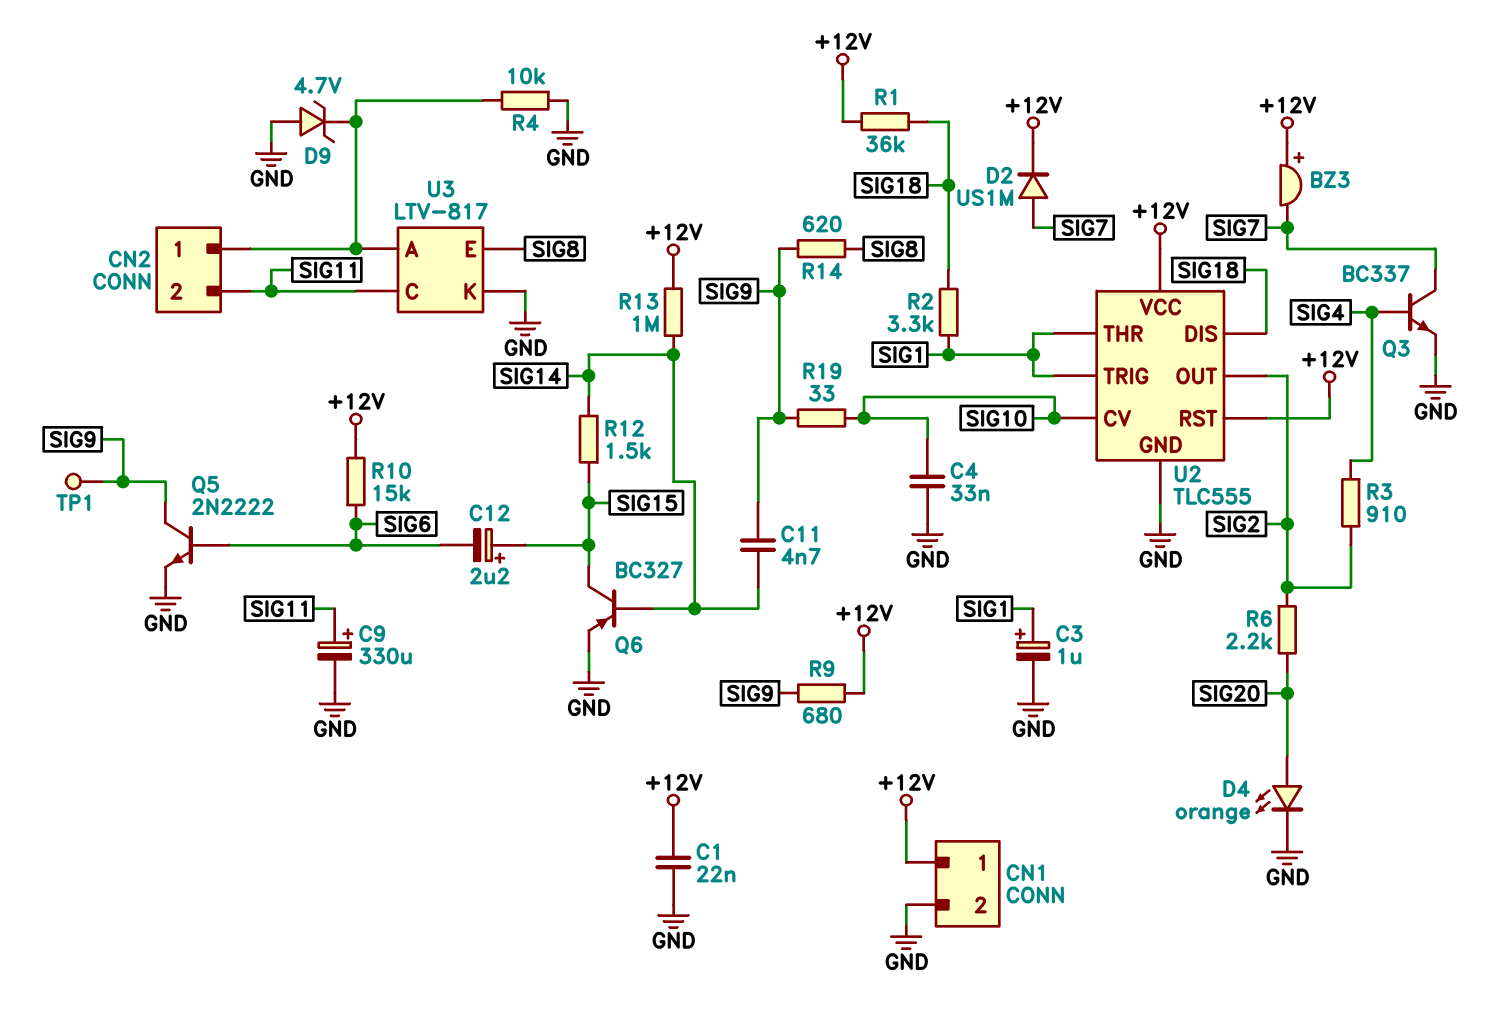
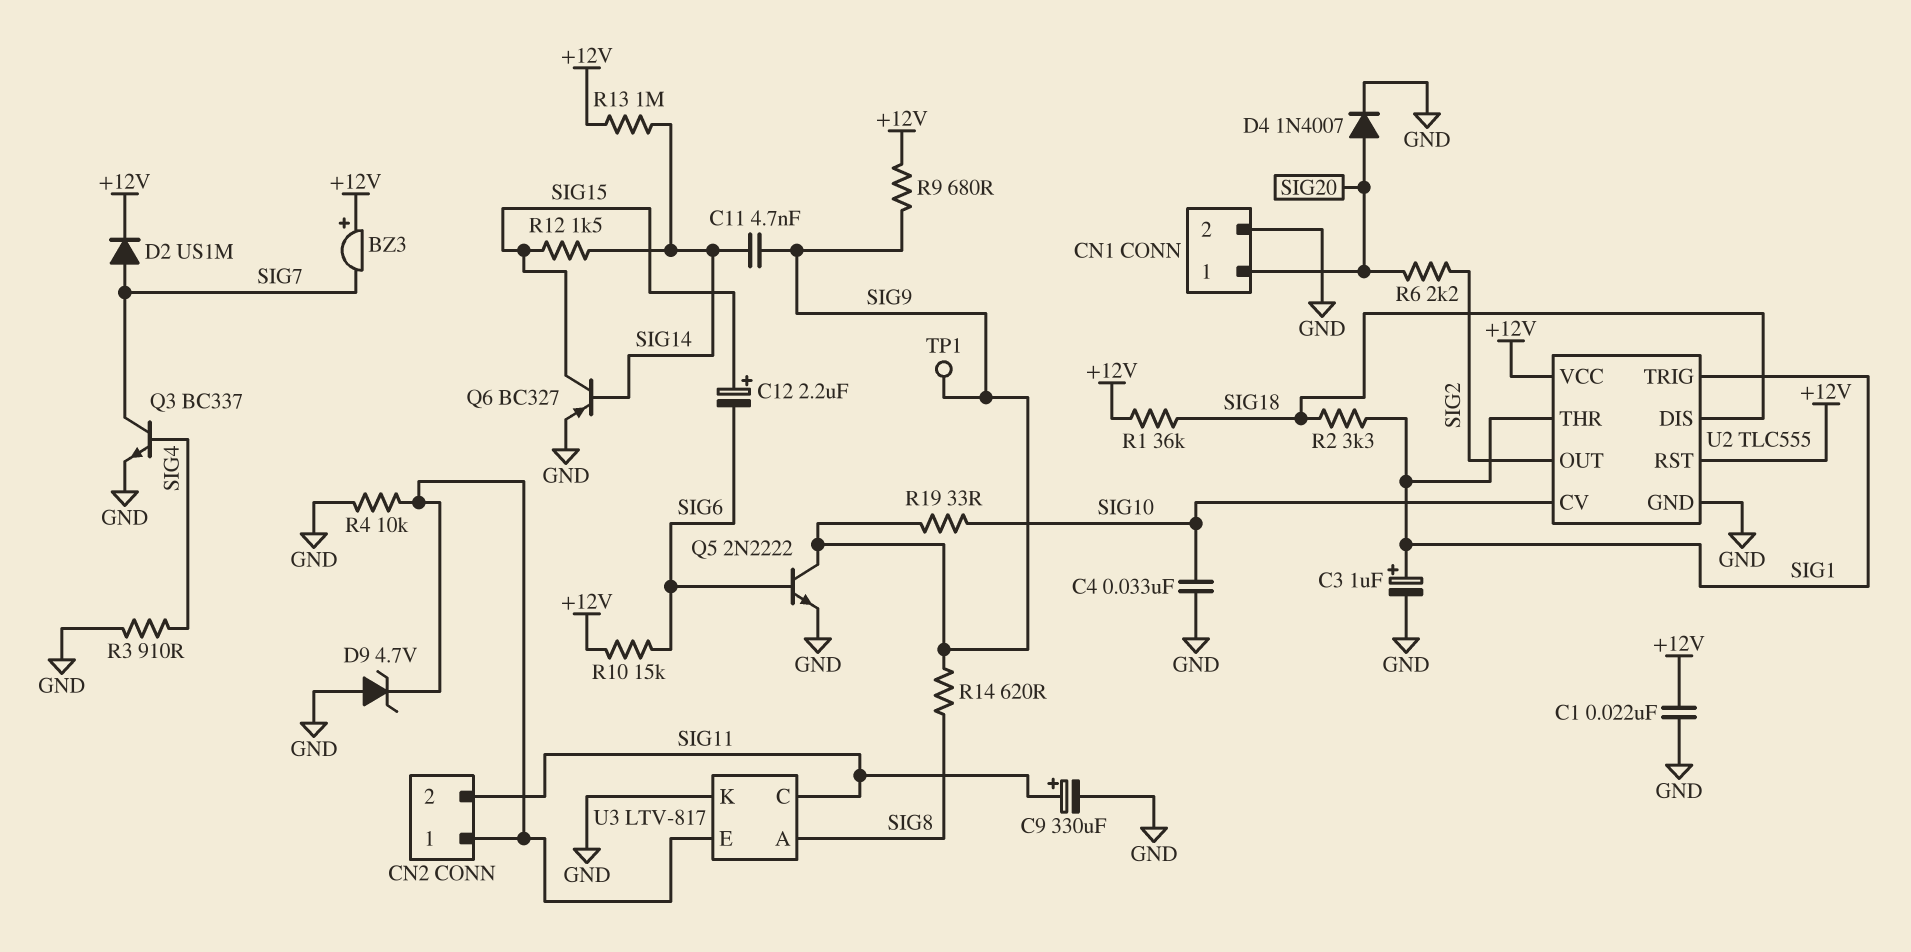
CN1 pin 1: +12V -> SIG20
D4: LED orange (A SIG20, K GND) -> diode 1N4007 (A SIG20, K GND)
R3: 910 (SIG2, SIG4) -> 910 (GND, SIG4)
U3 pin A: CN2/1 -> SIG8
U3 pin E: SIG8 -> CN2/1

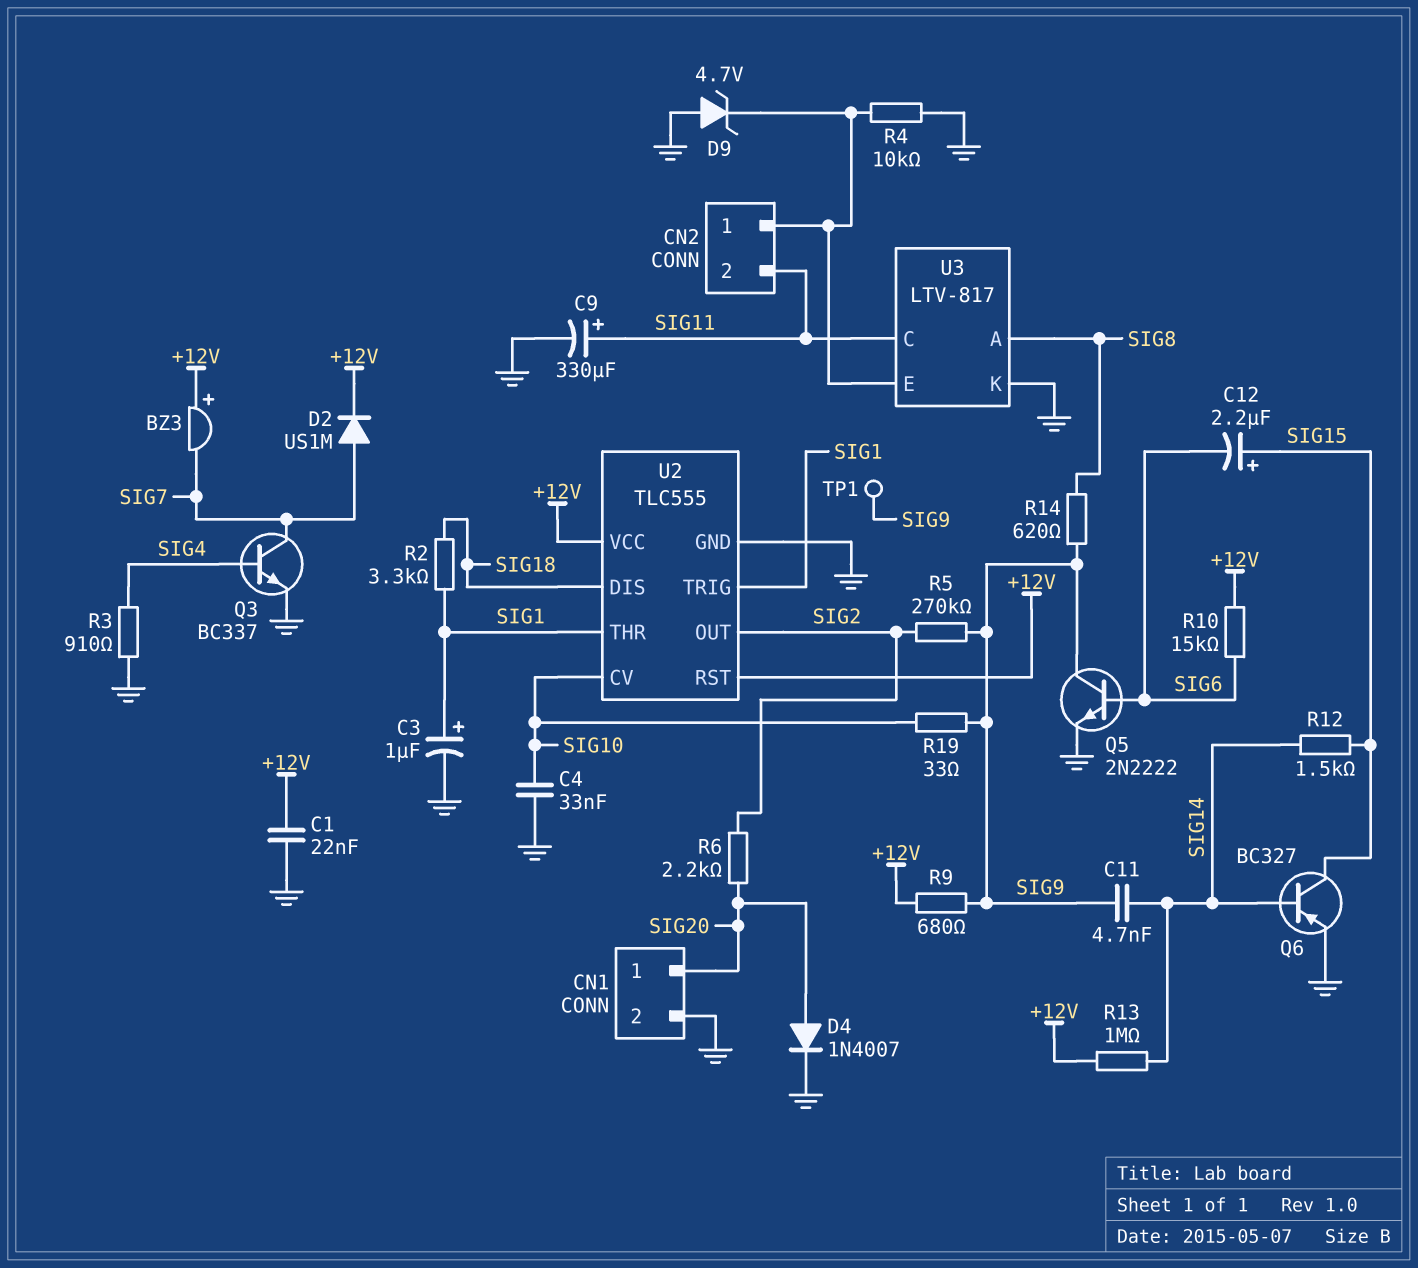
R1: 36k (+12V, SIG18) -> none
R5: none -> 270k (SIG2, SIG9)

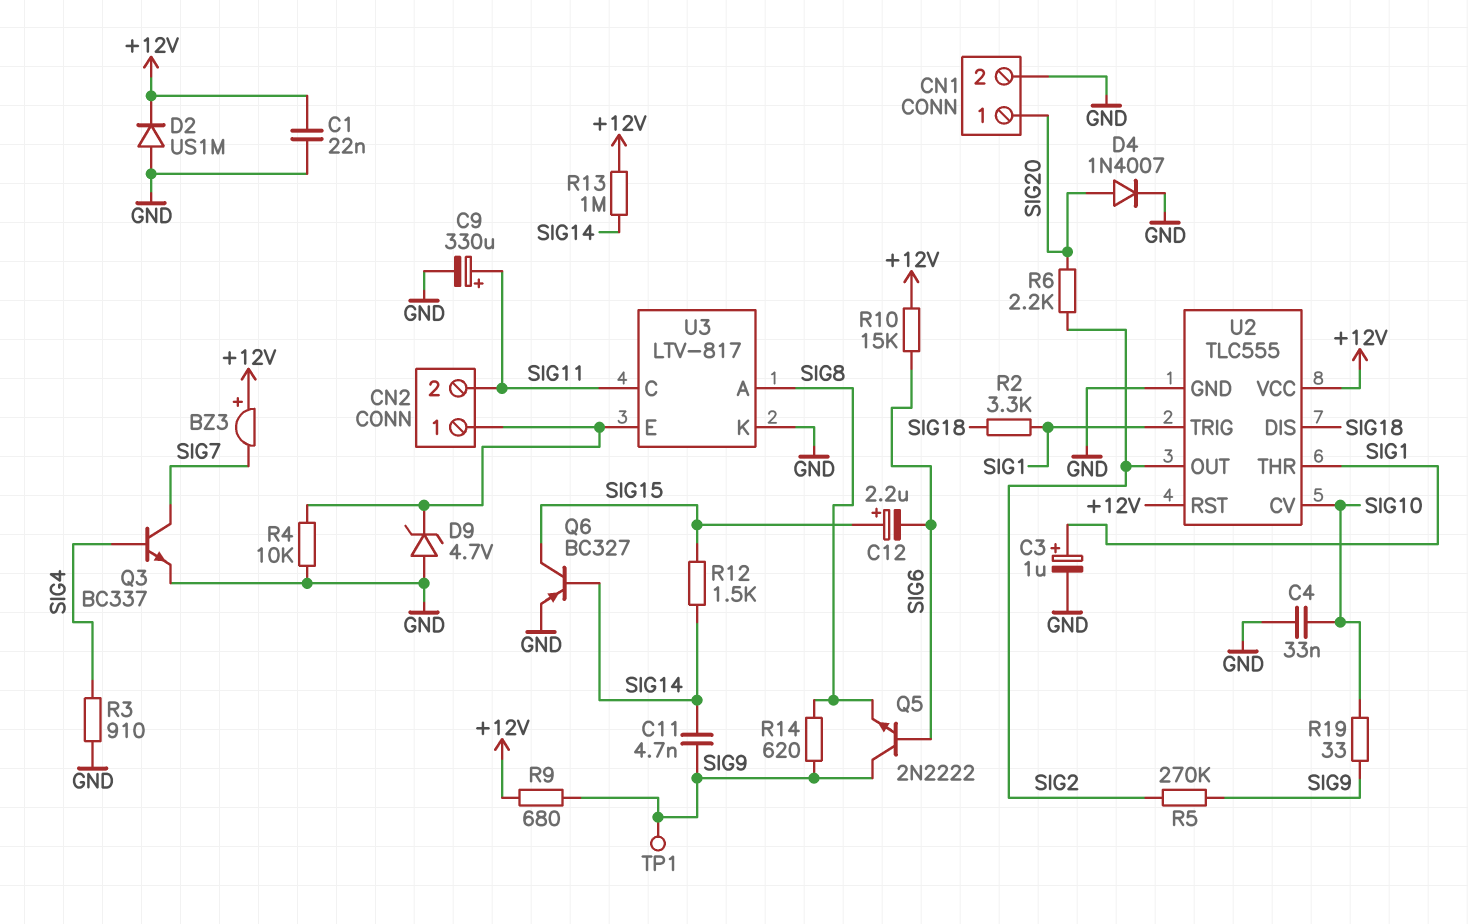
D2: diode US1M (A SIG7, K +12V) -> diode US1M (A GND, K +12V)
Q5: NPN 2N2222 (B SIG6, C SIG9, E GND) -> NPN 2N2222 (B SIG6, C SIG9, E SIG8)

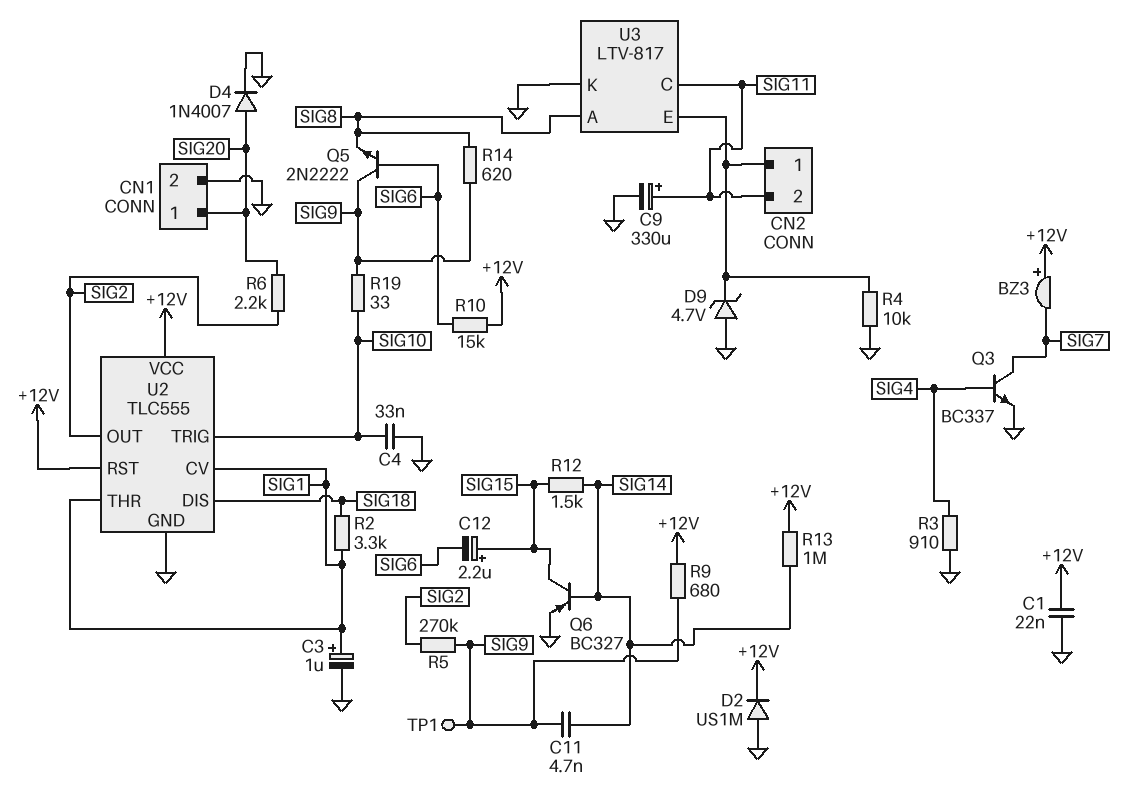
U2 pin CV: SIG10 -> SIG1
U2 pin TRIG: SIG1 -> SIG10

